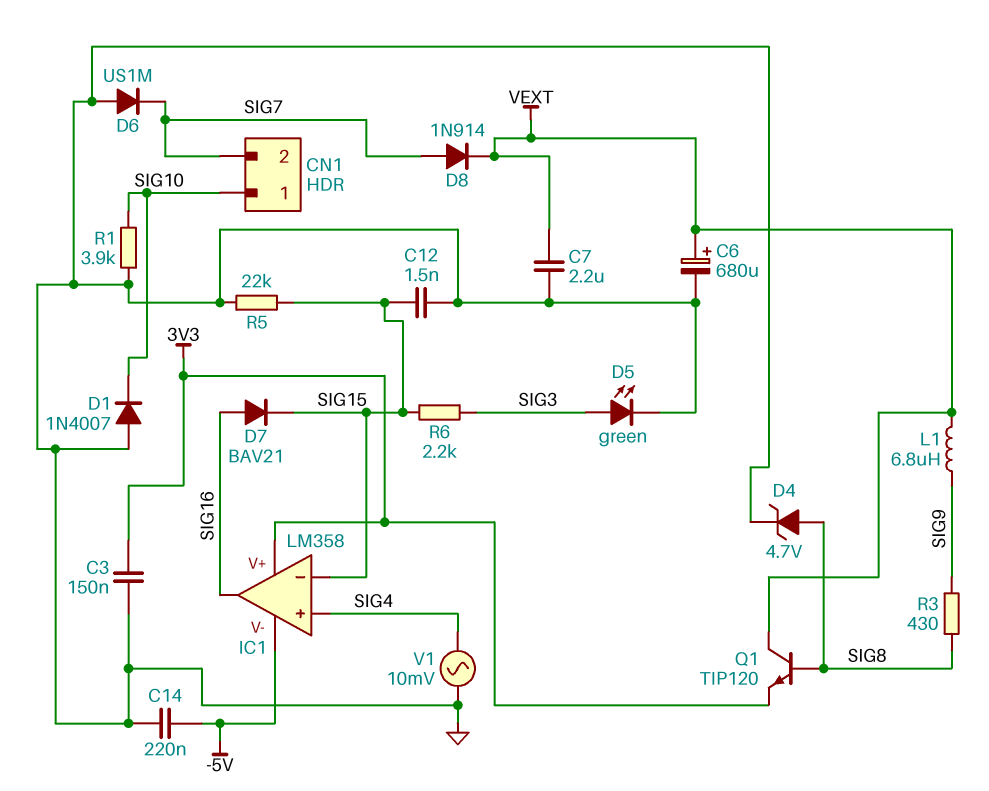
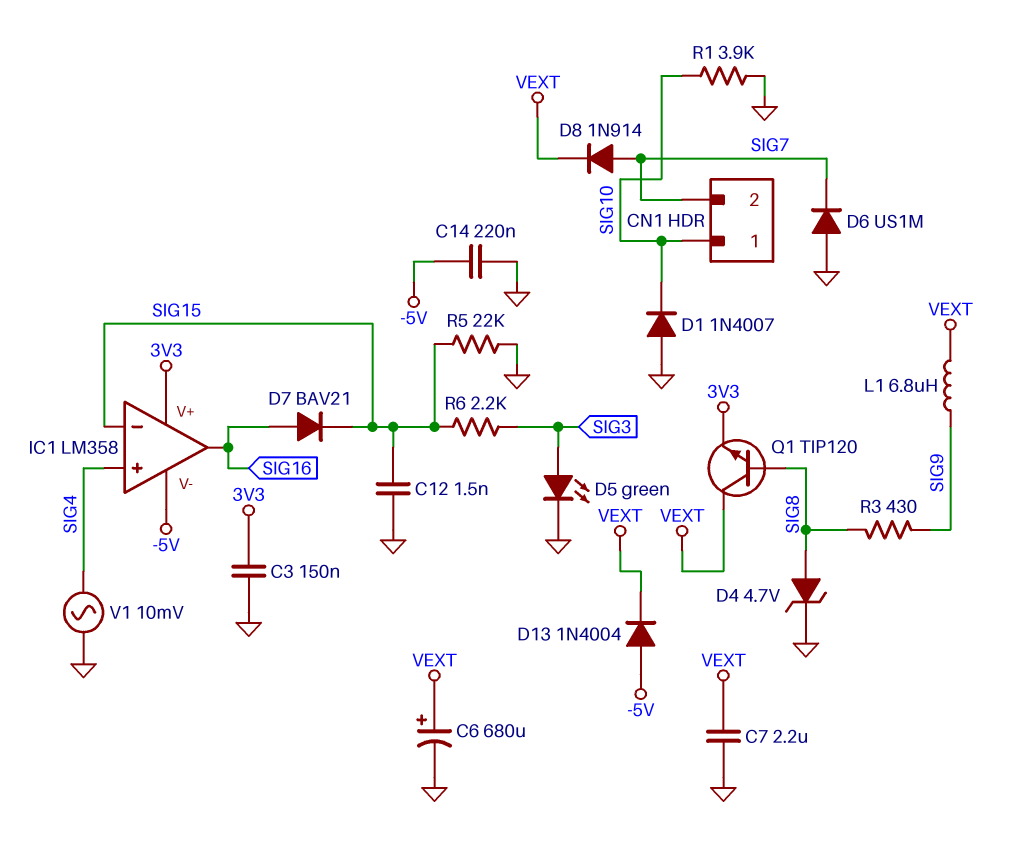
D13: none -> diode 1N4004 (A -5V, K VEXT)

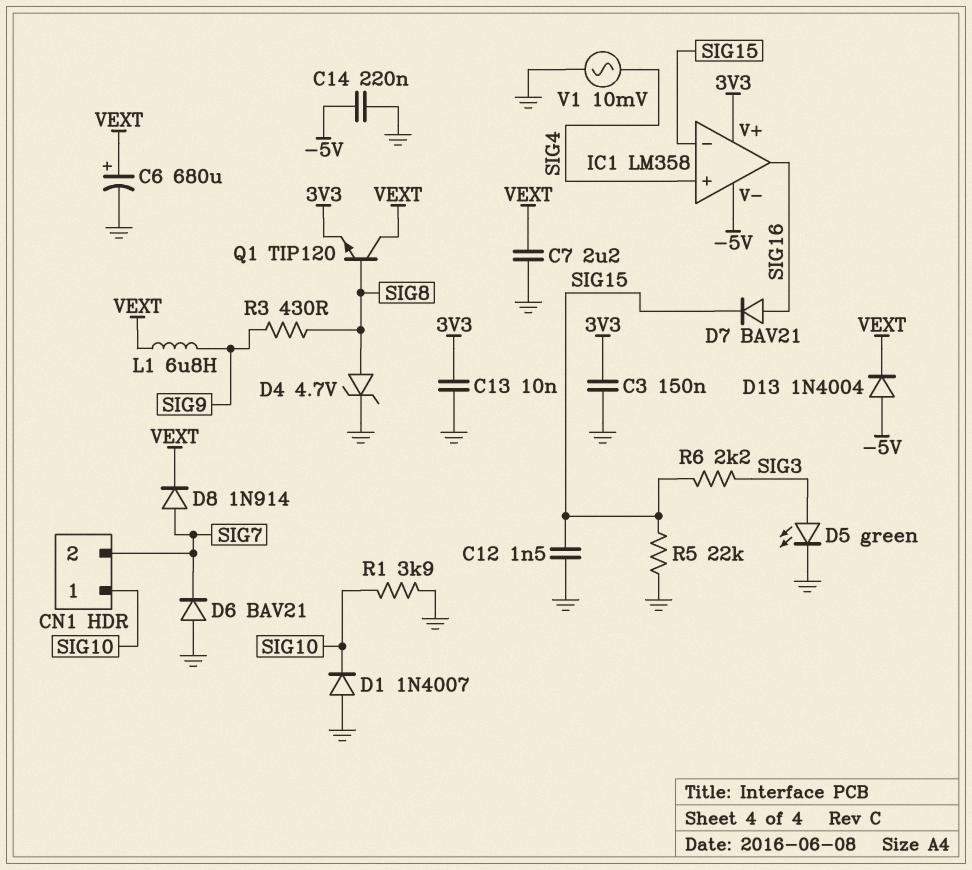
C13: none -> 10nF (3V3, GND)
D6: diode US1M (A GND, K SIG7) -> diode BAV21 (A GND, K SIG7)

